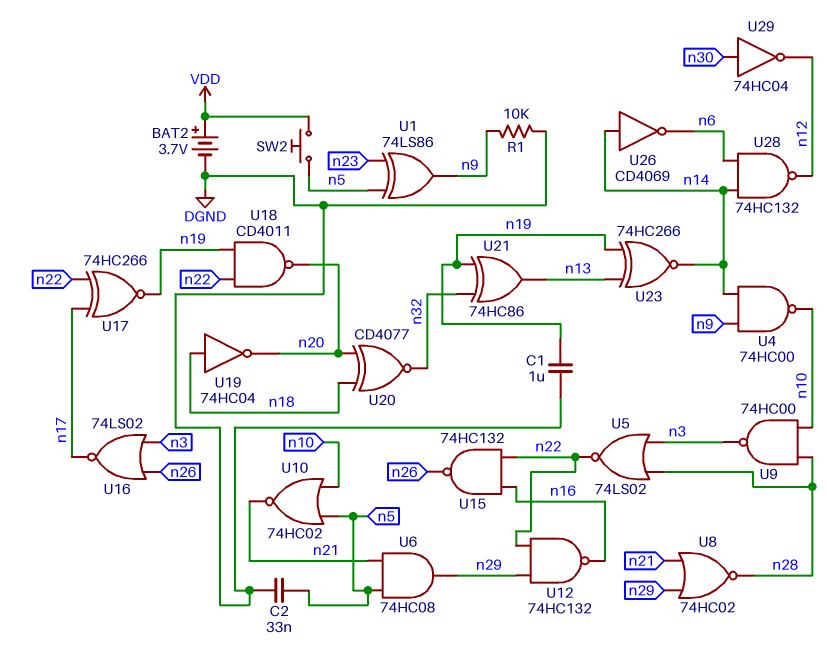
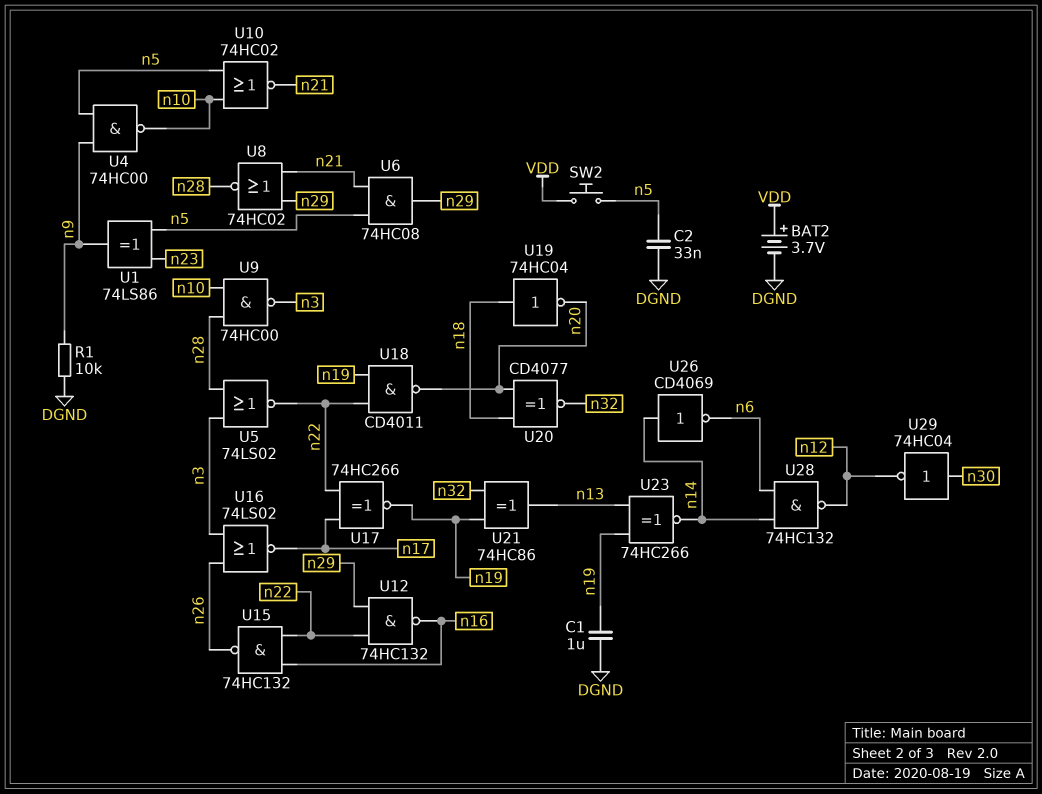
U4: NAND 74HC00 (in n9, in n14, out n10) -> NAND 74HC00 (in n5, in n9, out n10)

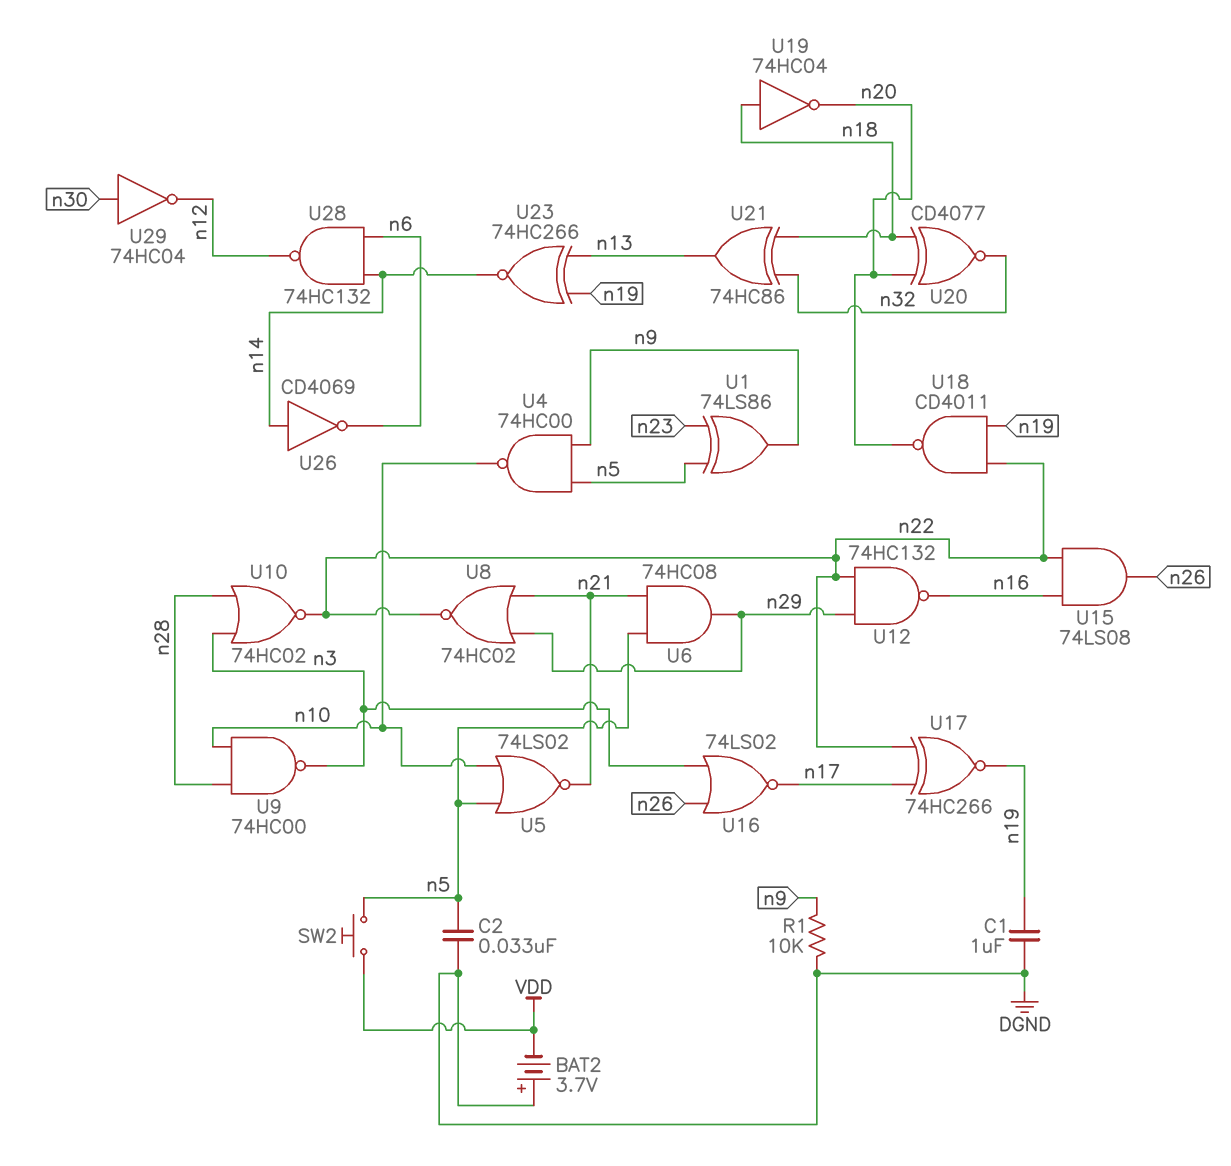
BAT2: 3.7V (plus VDD, minus DGND) -> 3.7V (plus DGND, minus VDD)
U5: NOR 74LS02 (in n3, in n28, out n22) -> NOR 74LS02 (in n5, in n10, out n21)
U8: NOR 74HC02 (in n21, in n29, out n28) -> NOR 74HC02 (in n21, in n29, out n22)
U10: NOR 74HC02 (in n5, in n10, out n21) -> NOR 74HC02 (in n3, in n28, out n22)
U15: NAND 74HC132 (in n16, in n22, out n26) -> AND 74LS08 (in n16, in n22, out n26)
U21: XOR 74HC86 (in n19, in n32, out n13) -> XOR 74HC86 (in n18, in n32, out n13)

